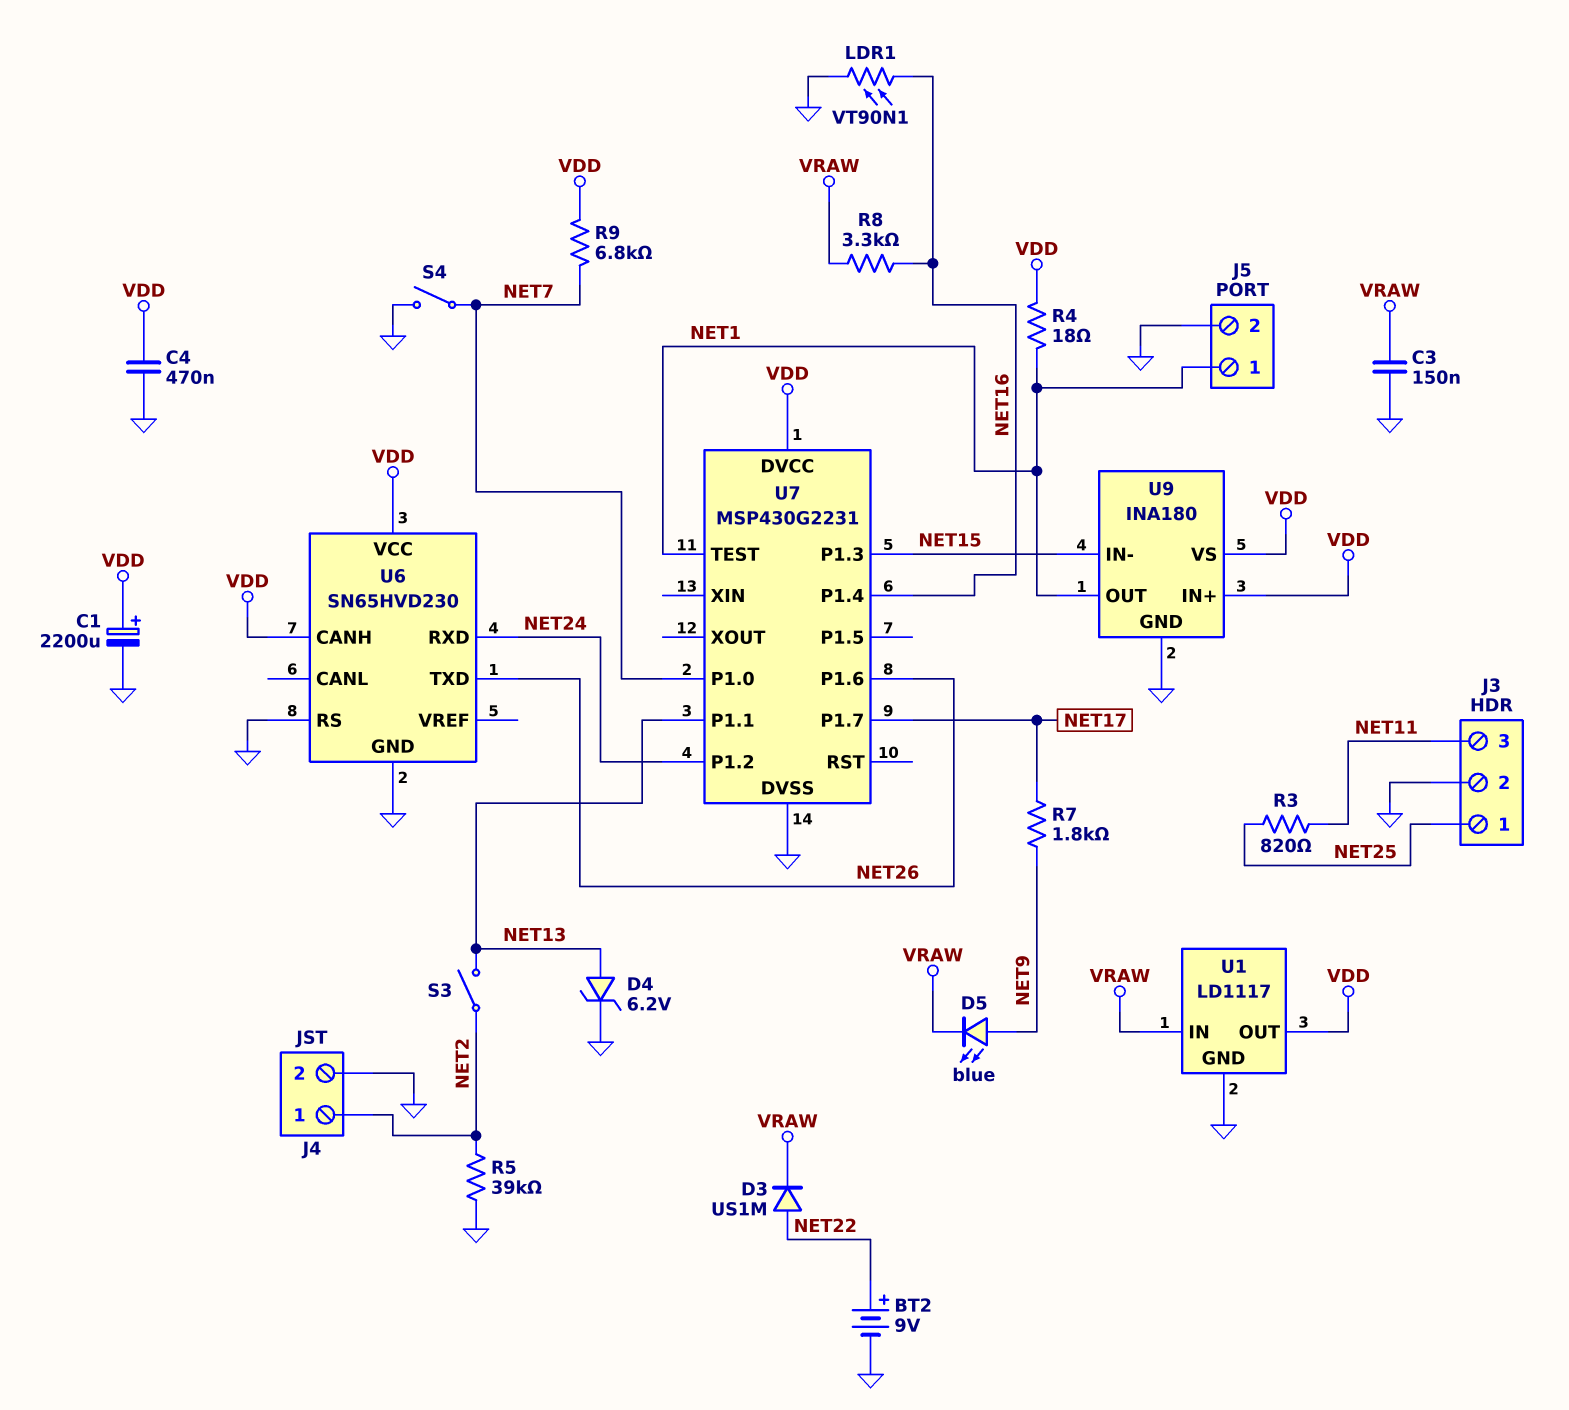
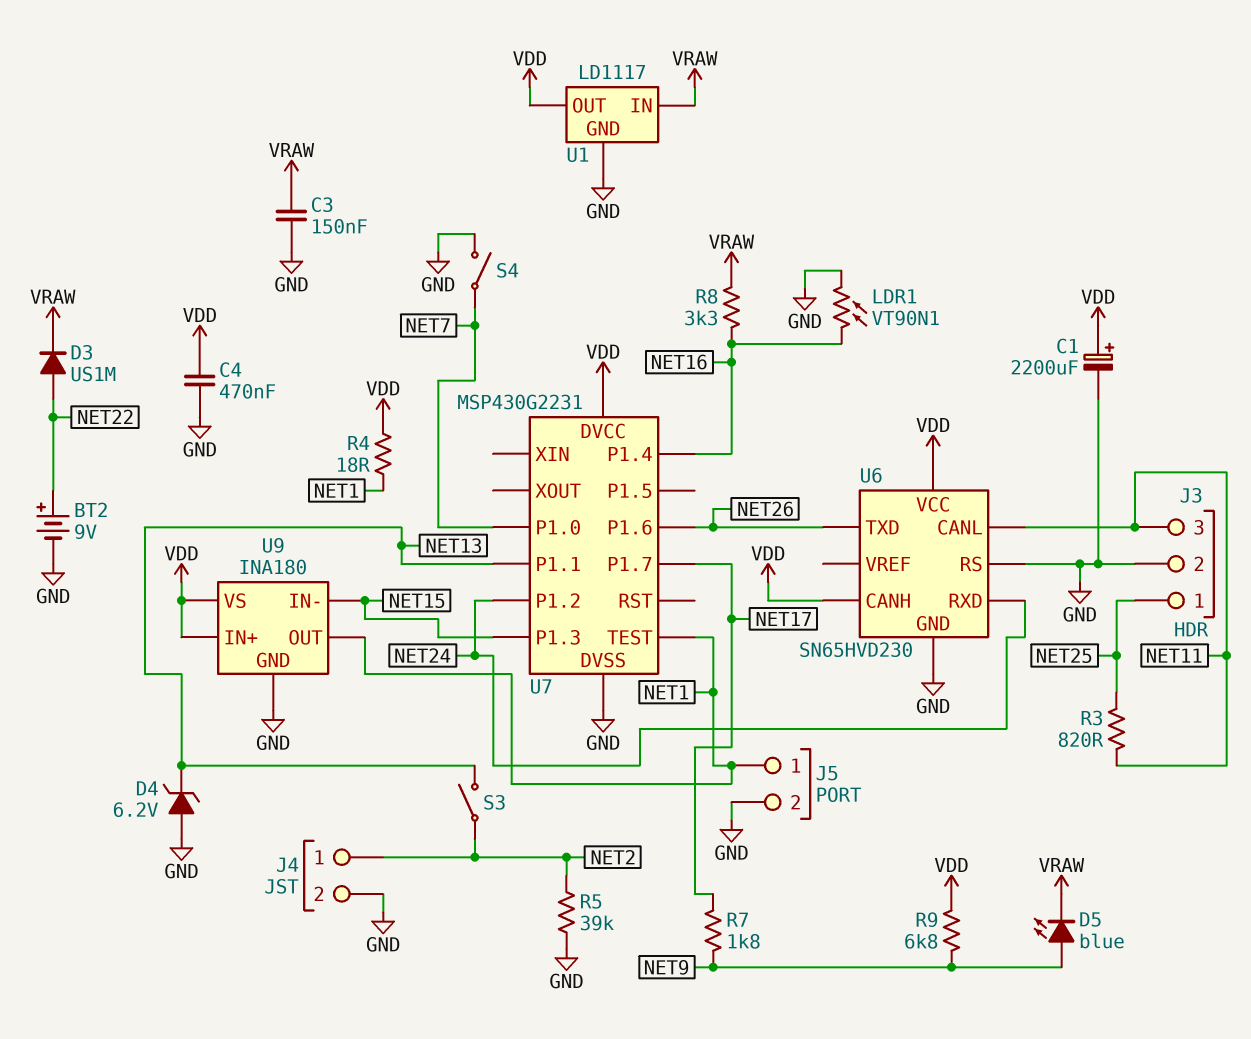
D4: zener 6.2V (A NET13, K GND) -> zener 6.2V (A GND, K NET13)
R9: 6.8k (NET7, VDD) -> 6.8k (NET9, VDD)
U6 pin CANL: none -> NET11

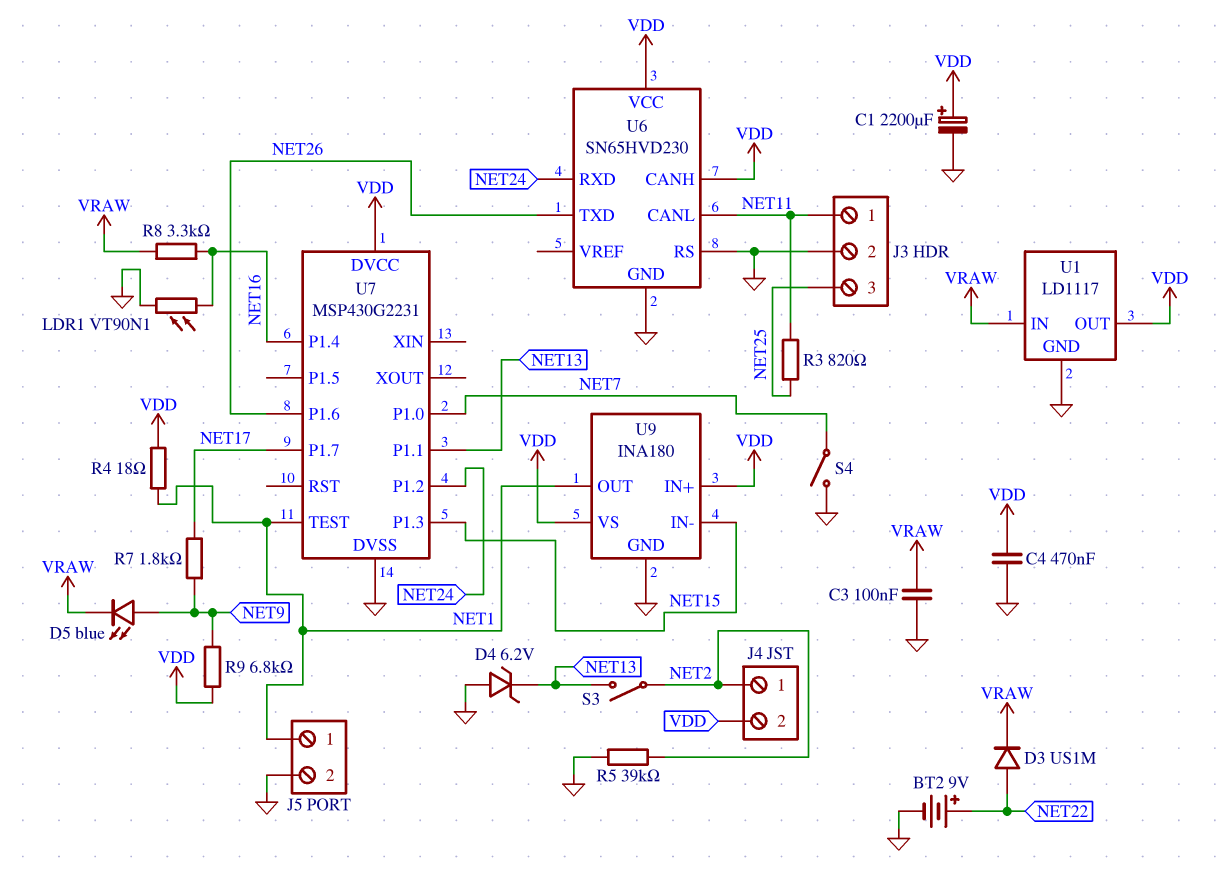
C3: 150nF (GND, VRAW) -> 100nF (GND, VRAW)
J3 pin 1: NET25 -> NET11
J3 pin 3: NET11 -> NET25
J4 pin 2: GND -> VDD

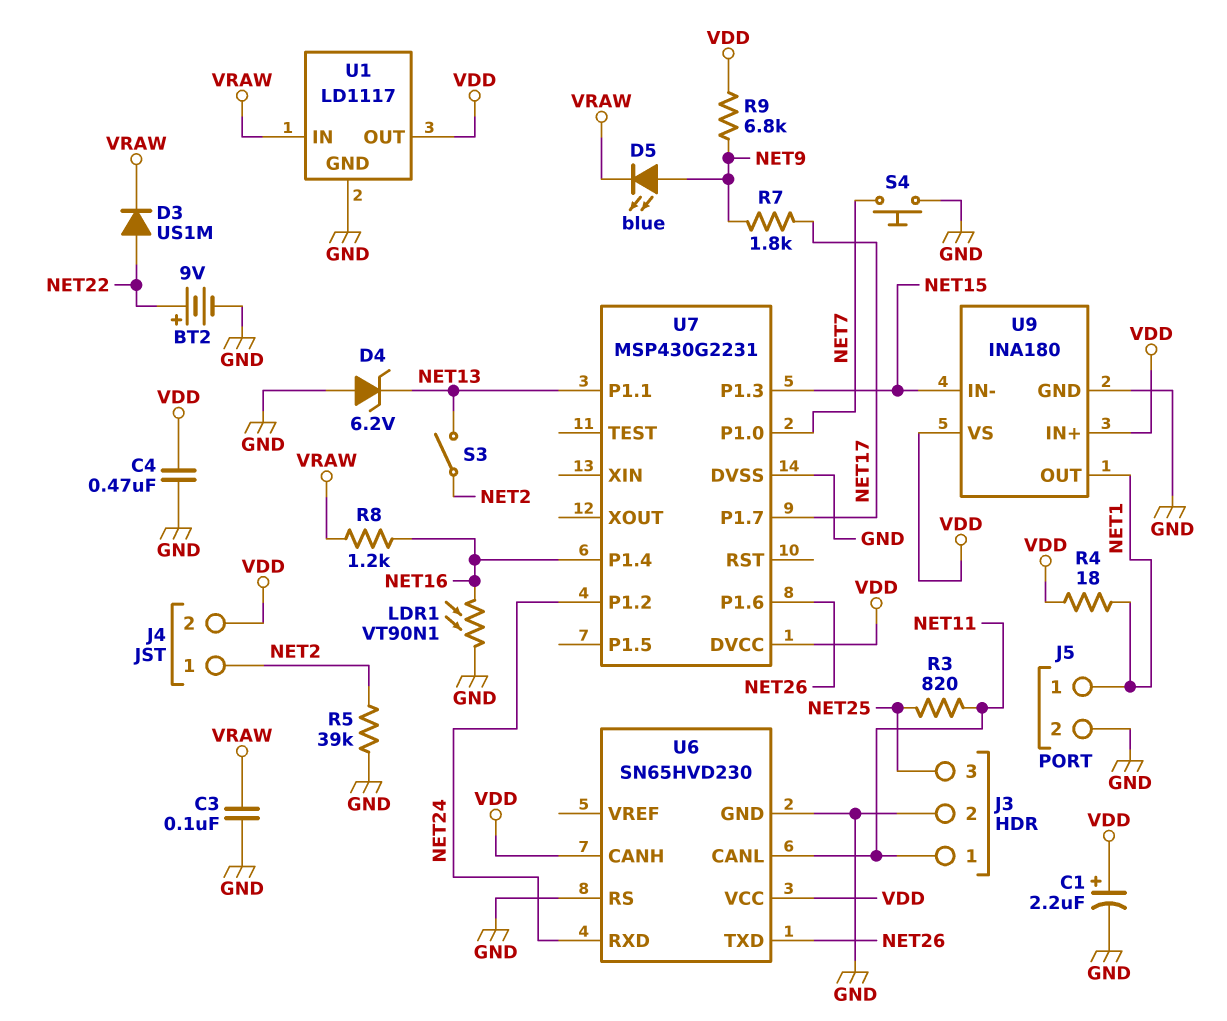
C1: 2200uF (plus VDD, minus GND) -> 2.2uF (plus VDD, minus GND)
R8: 3.3k (NET16, VRAW) -> 1.2k (NET16, VRAW)
S4: switch (GND, NET7) -> button (GND, NET7)
U7 pin TEST: NET1 -> none

